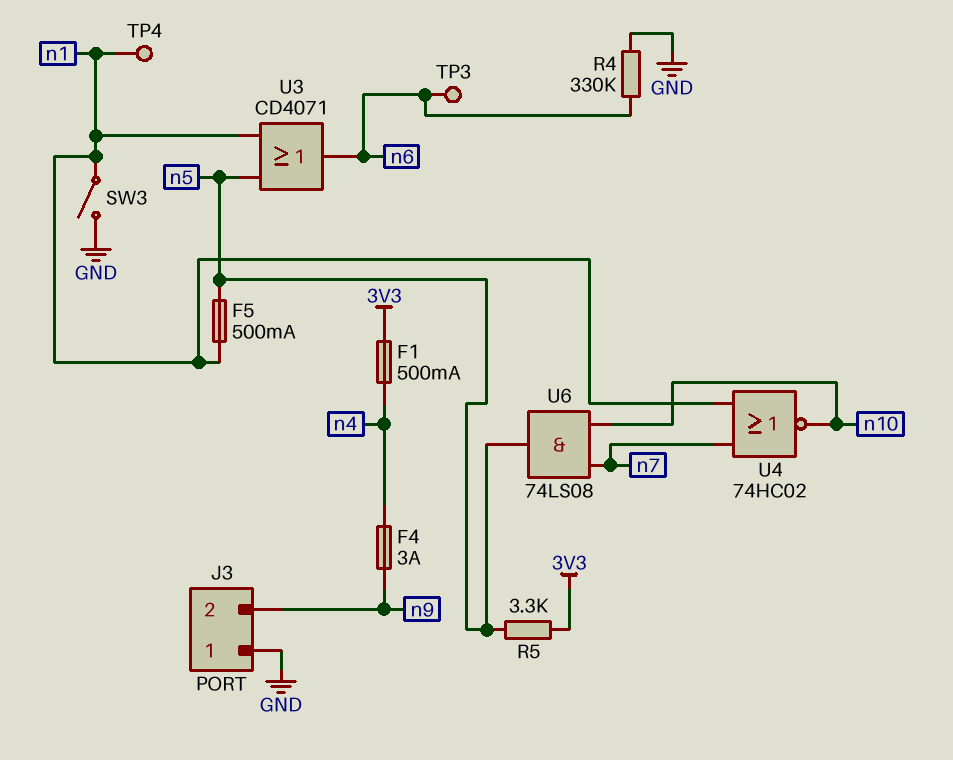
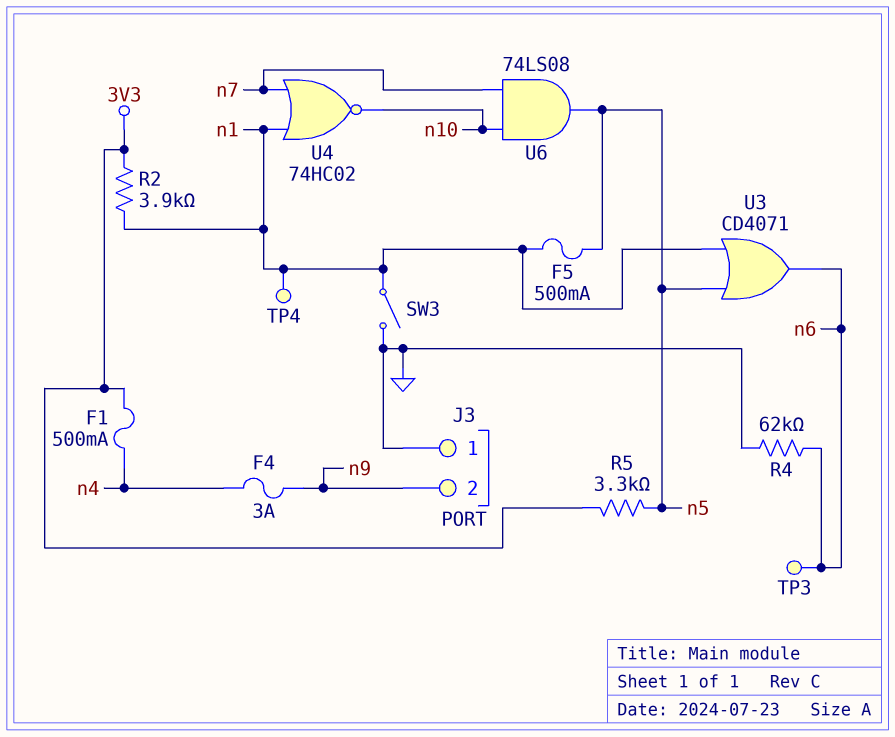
R2: none -> 3.9k (3V3, n1)
R4: 330k (GND, n6) -> 62k (GND, n6)

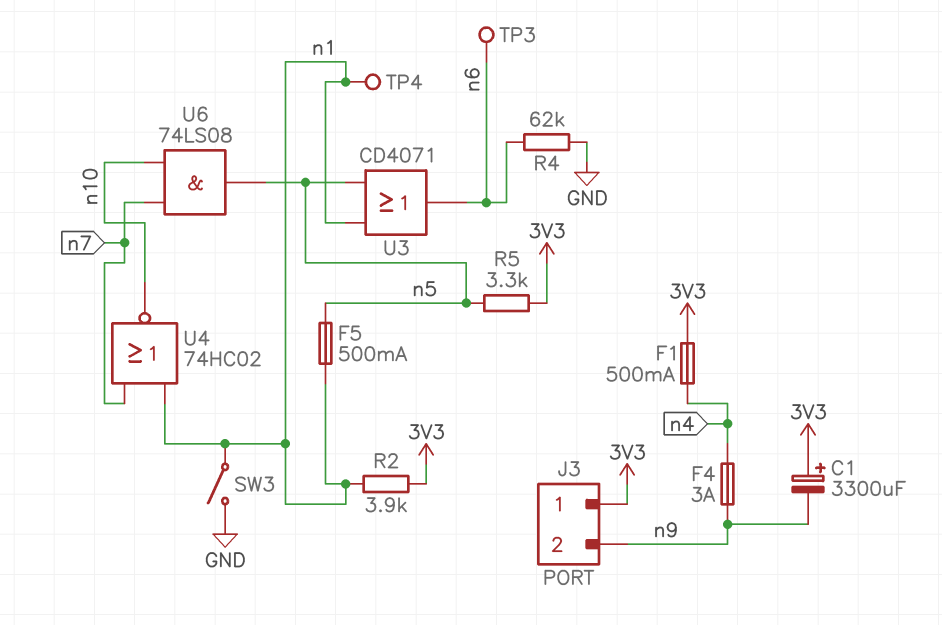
C1: none -> 3300uF (plus 3V3, minus n9)
J3 pin 1: GND -> 3V3

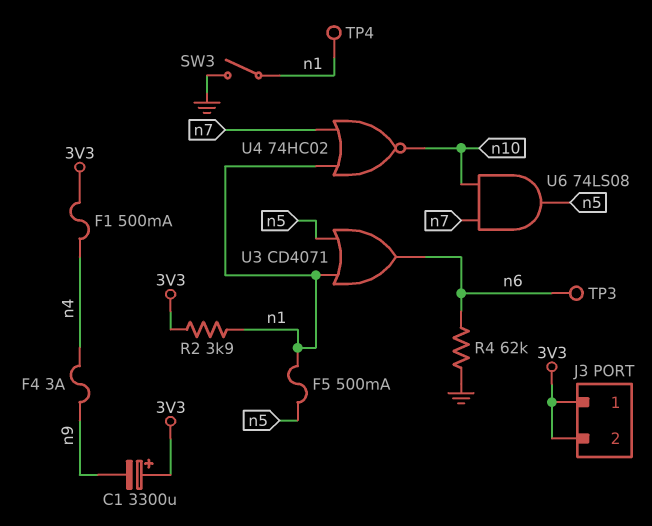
J3 pin 2: n9 -> 3V3
R5: 3.3k (3V3, n5) -> none

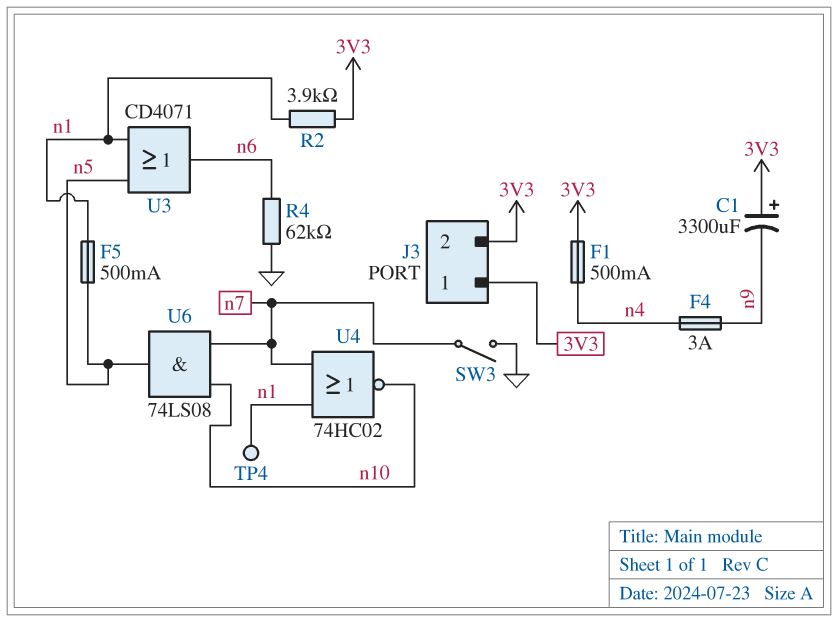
SW3: switch (GND, n1) -> switch (GND, n7)
TP3: test point (n6) -> none

